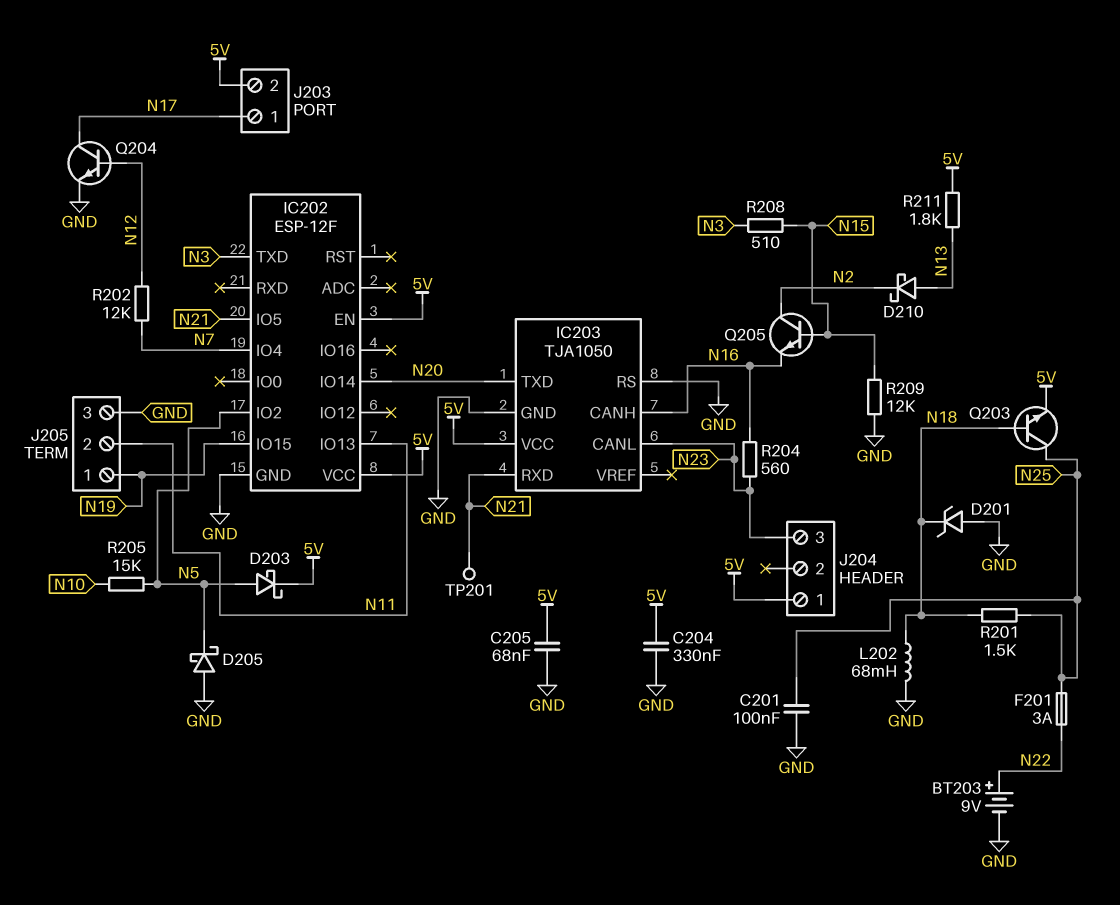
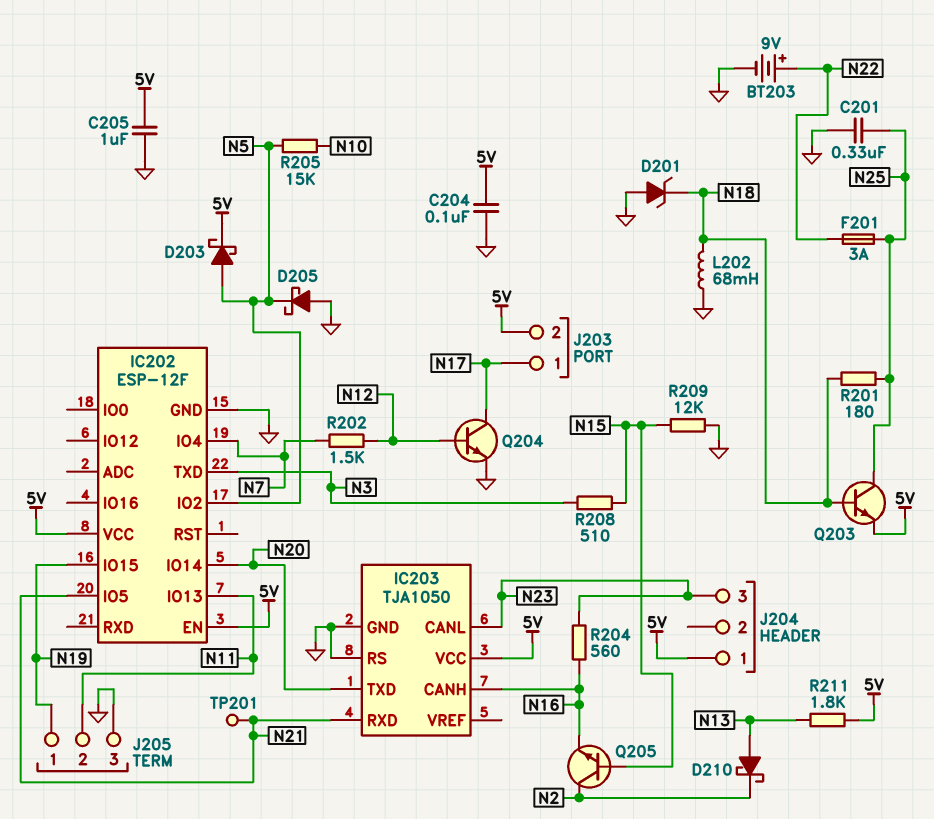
C201: 100nF (GND, N25) -> 330nF (GND, N25)
C204: 330nF (5V, GND) -> 100nF (5V, GND)
C205: 68nF (5V, GND) -> 1uF (5V, GND)
R201: 1.5k (N18, N25) -> 180 (N18, N25)
R202: 12k (N7, N12) -> 1.5k (N7, N12)

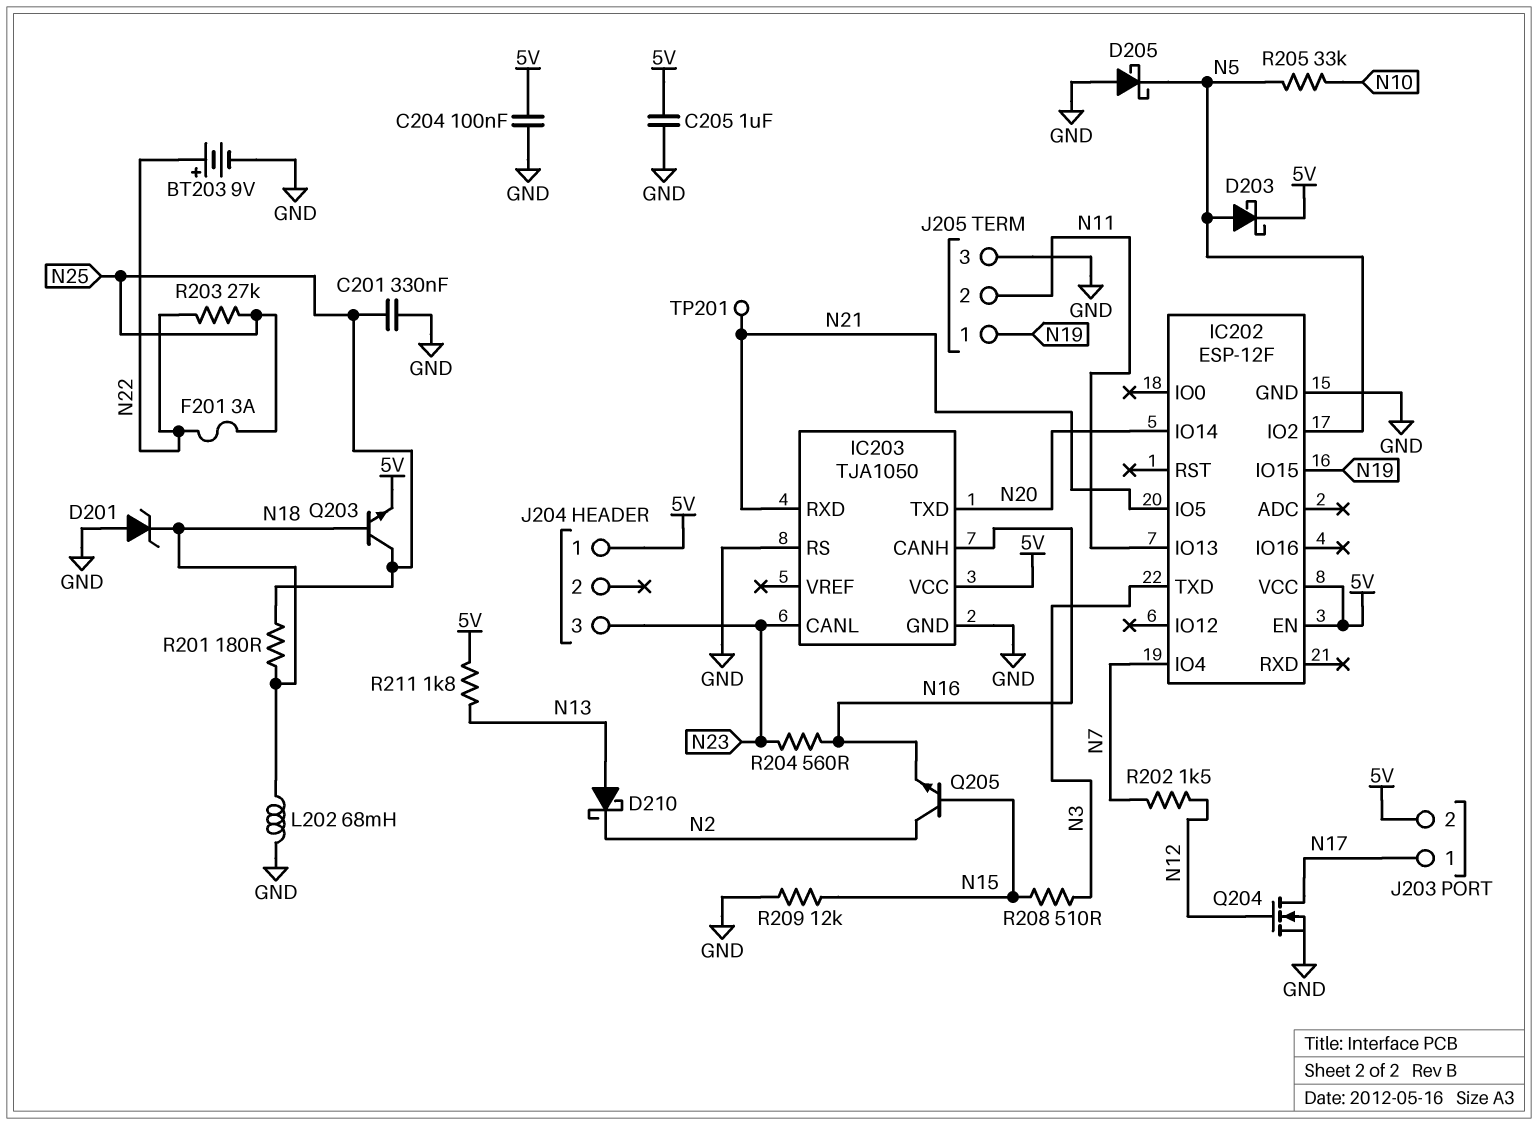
Q204: NPN (B N12, C N17, E GND) -> NMOS (G N12, D N17, S GND)
R203: none -> 27k (N22, N25)
R205: 15k (N5, N10) -> 33k (N5, N10)

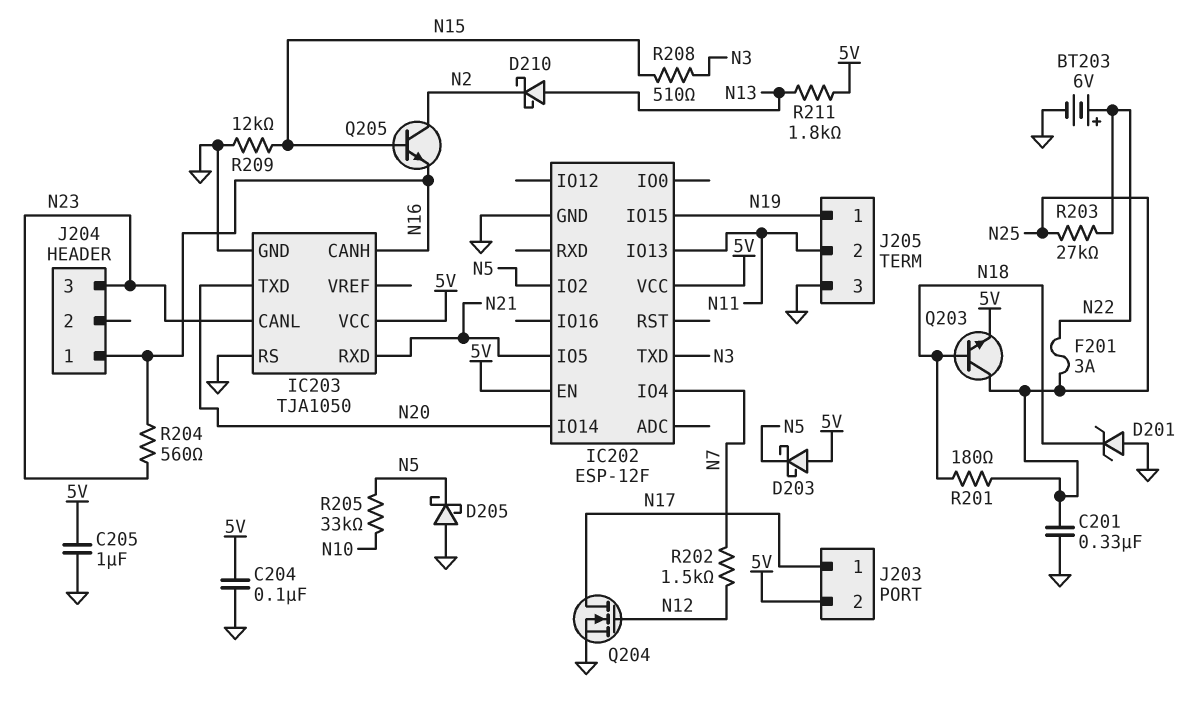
BT203: 9V (plus N22, minus GND) -> 6V (plus N22, minus GND)
D203: schottky (A N5, K 5V) -> schottky (A 5V, K N5)
J204 pin 1: 5V -> N16
L202: 68mH (GND, N18) -> none
TP201: test point (N21) -> none

